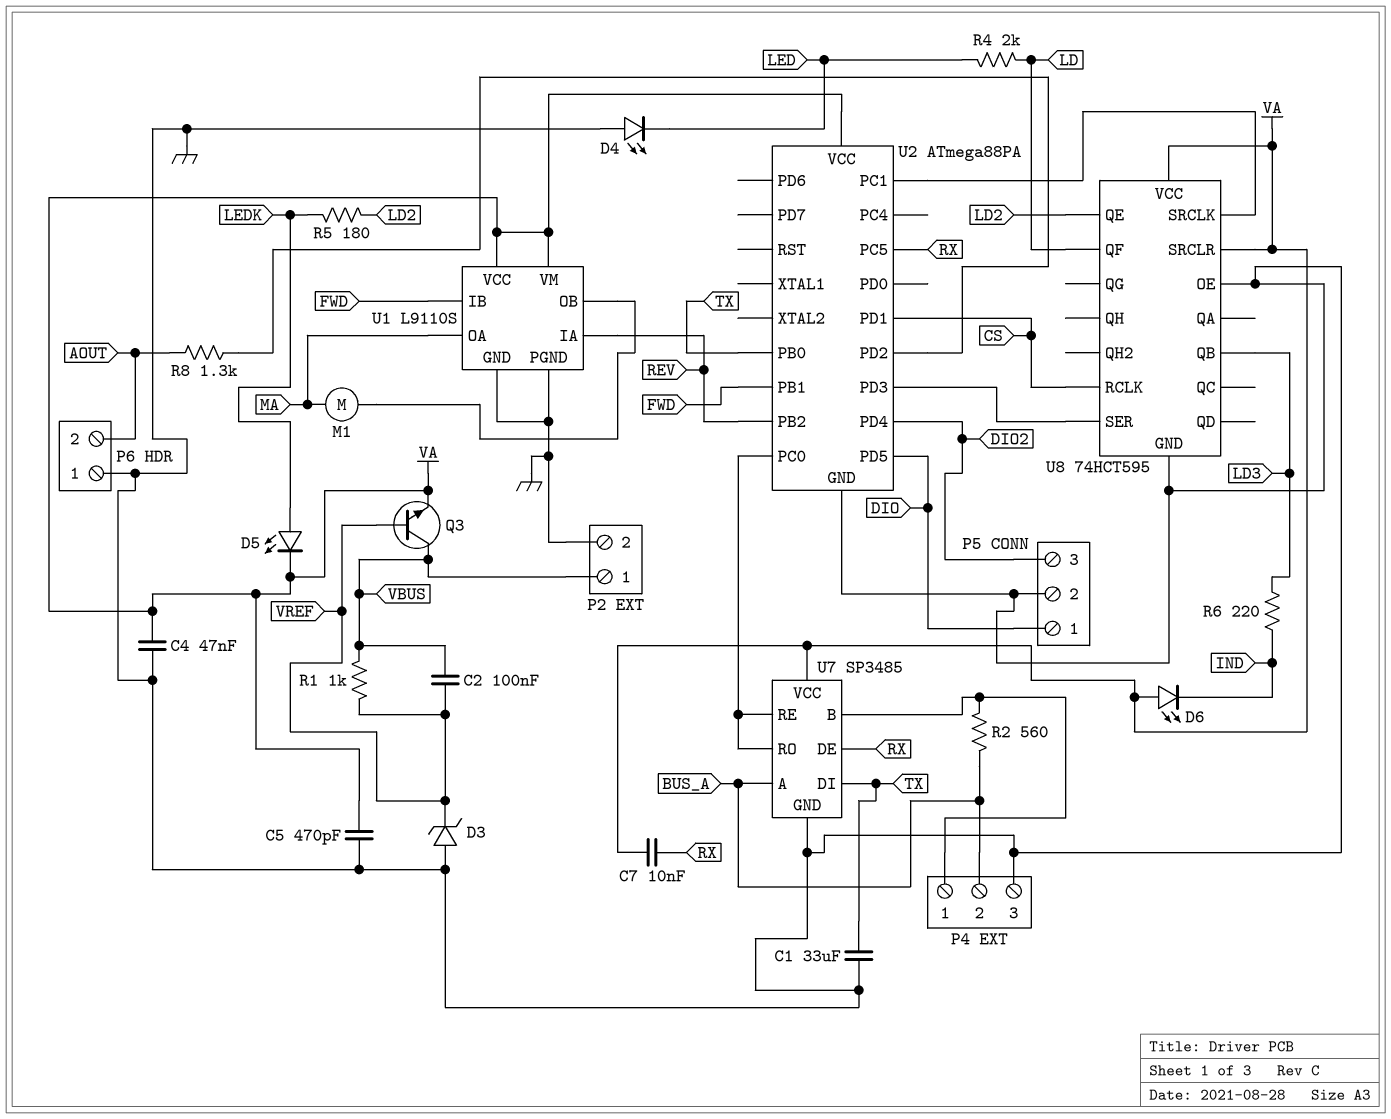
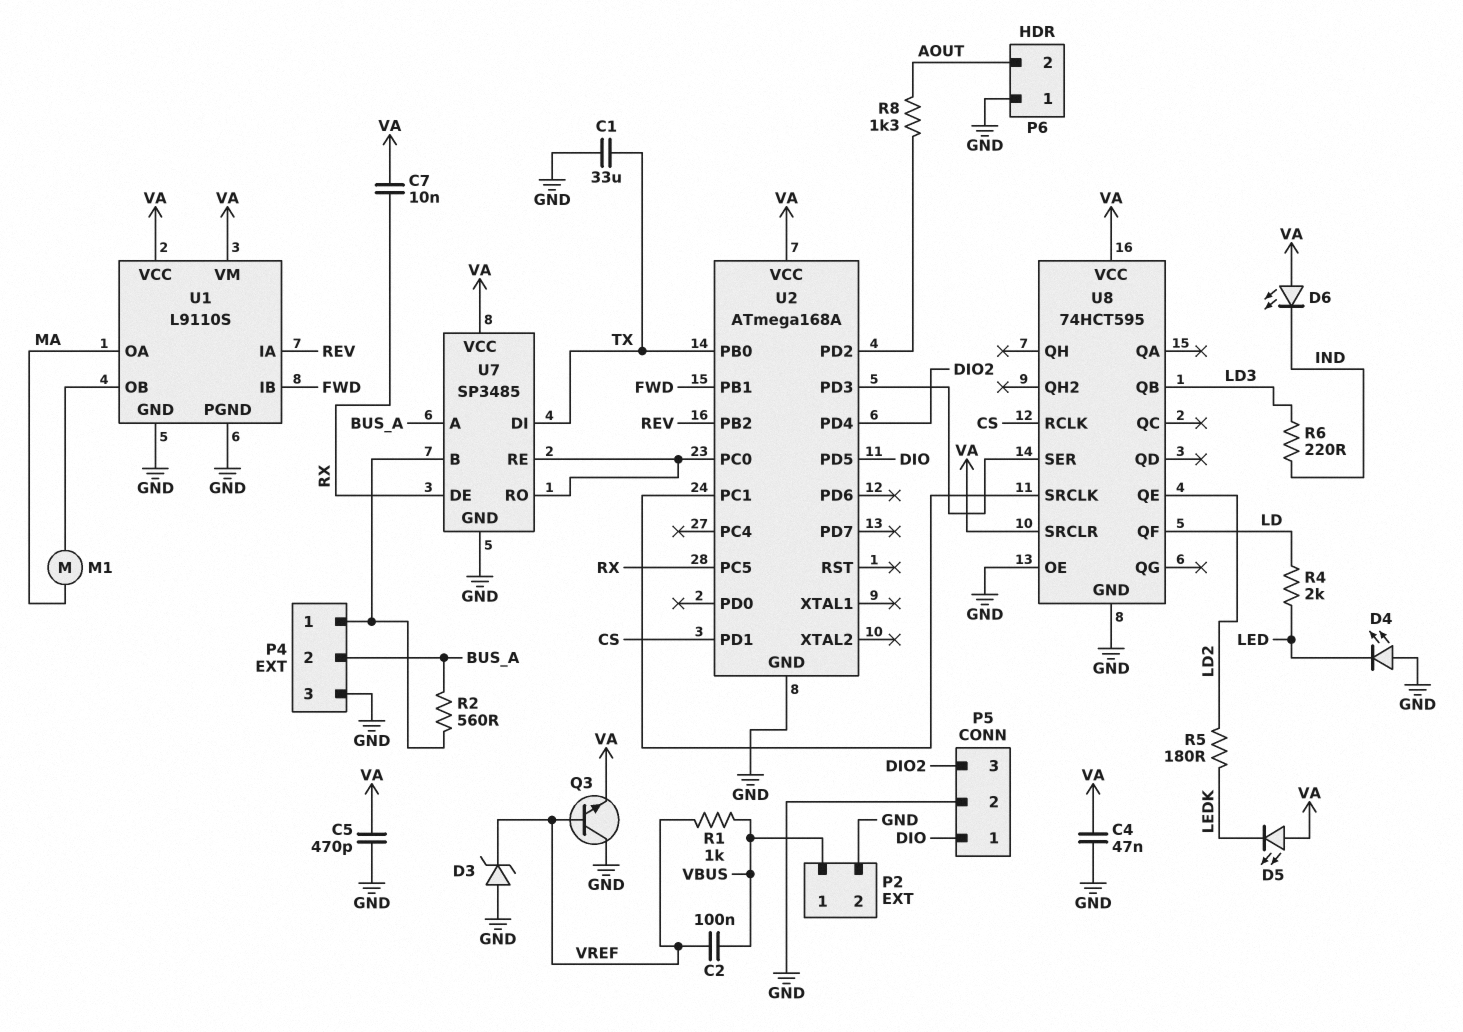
D5: LED (A LEDK, K VA) -> LED (A VA, K LEDK)
Q3: NPN (B VREF, C VBUS, E VA) -> NPN (B VREF, C GND, E VA)
U2: ATmega88PA -> ATmega168A

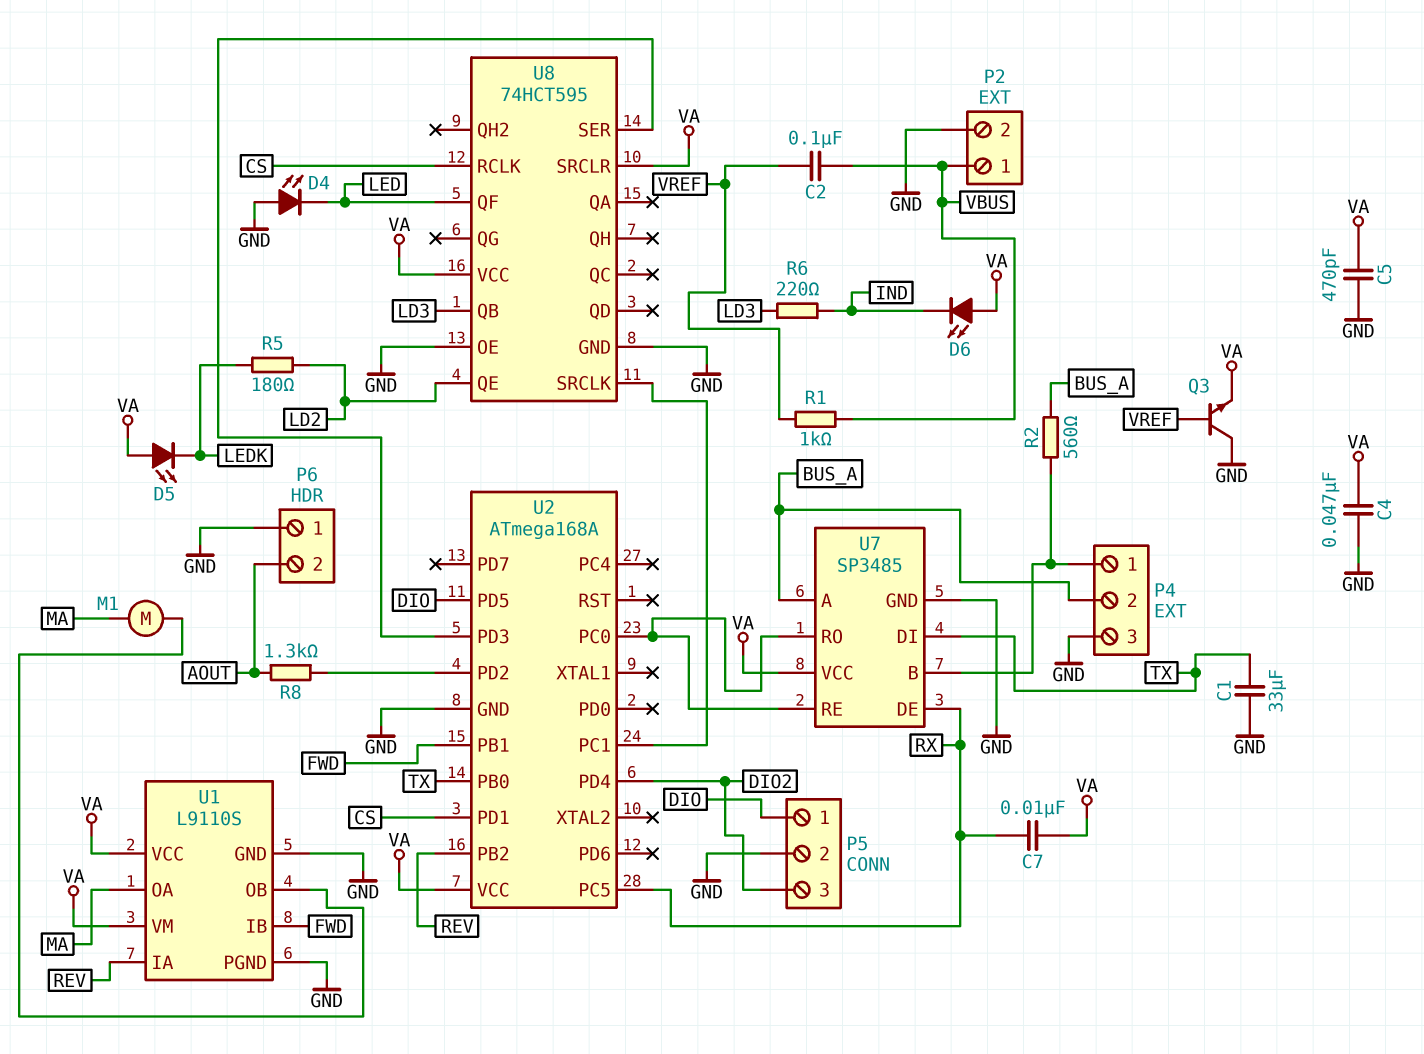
D3: zener (A GND, K VREF) -> none
R4: 2k (LD, LED) -> none
U8 pin QF: LD -> LED

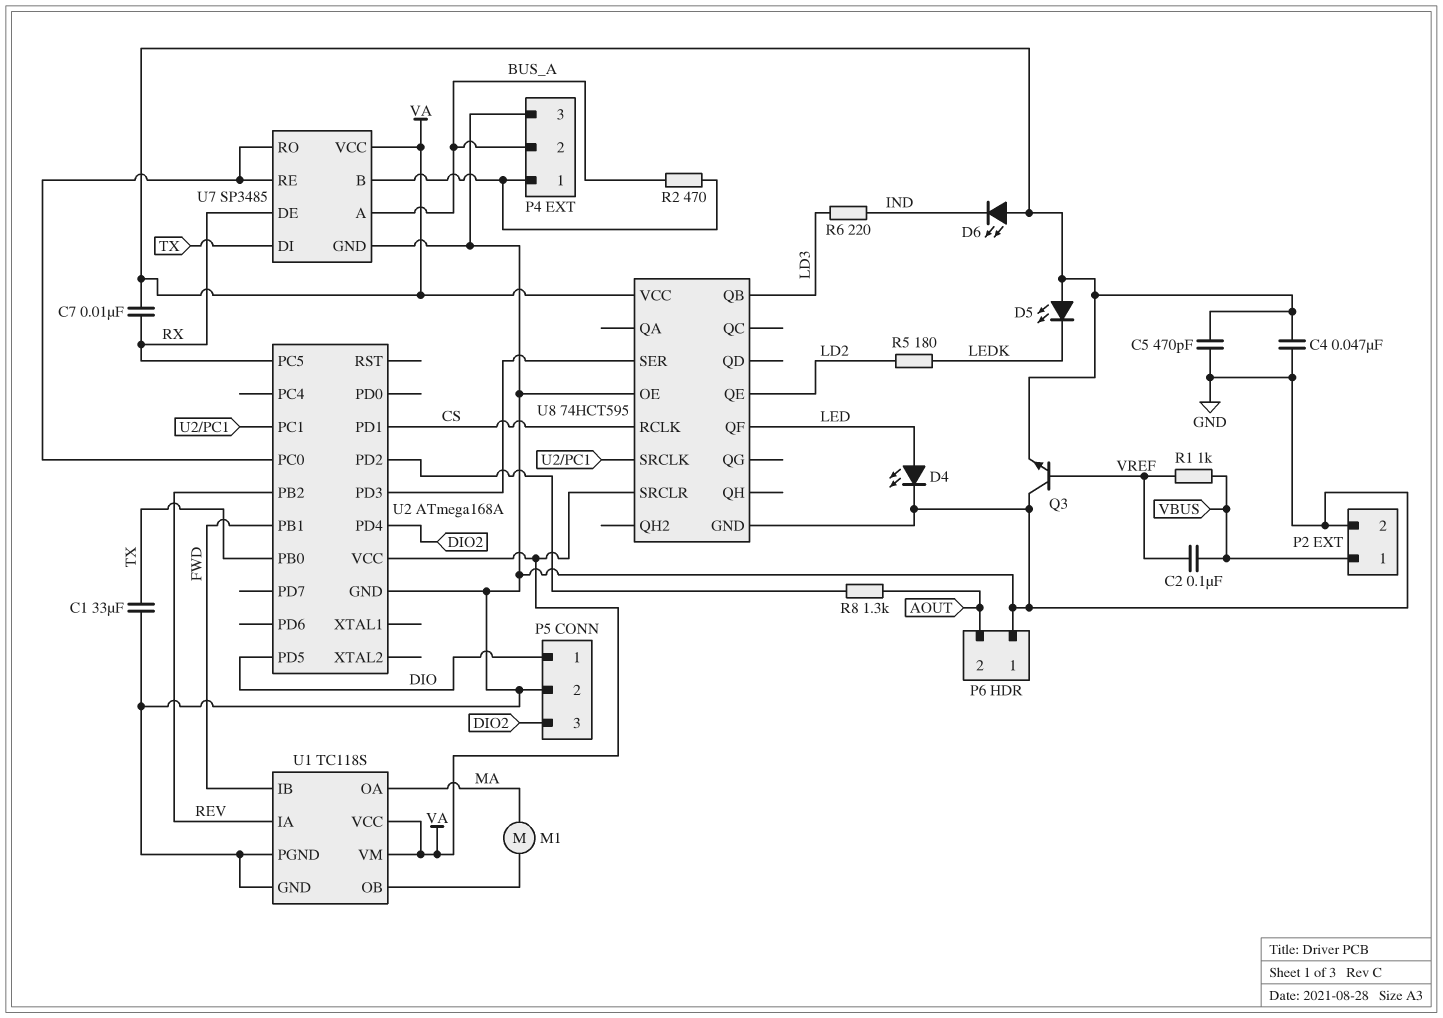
D4: LED (A GND, K LED) -> LED (A LED, K GND)
R2: 560 (BUS_A, P4/1) -> 470 (BUS_A, P4/1)
U1: L9110S -> TC118S

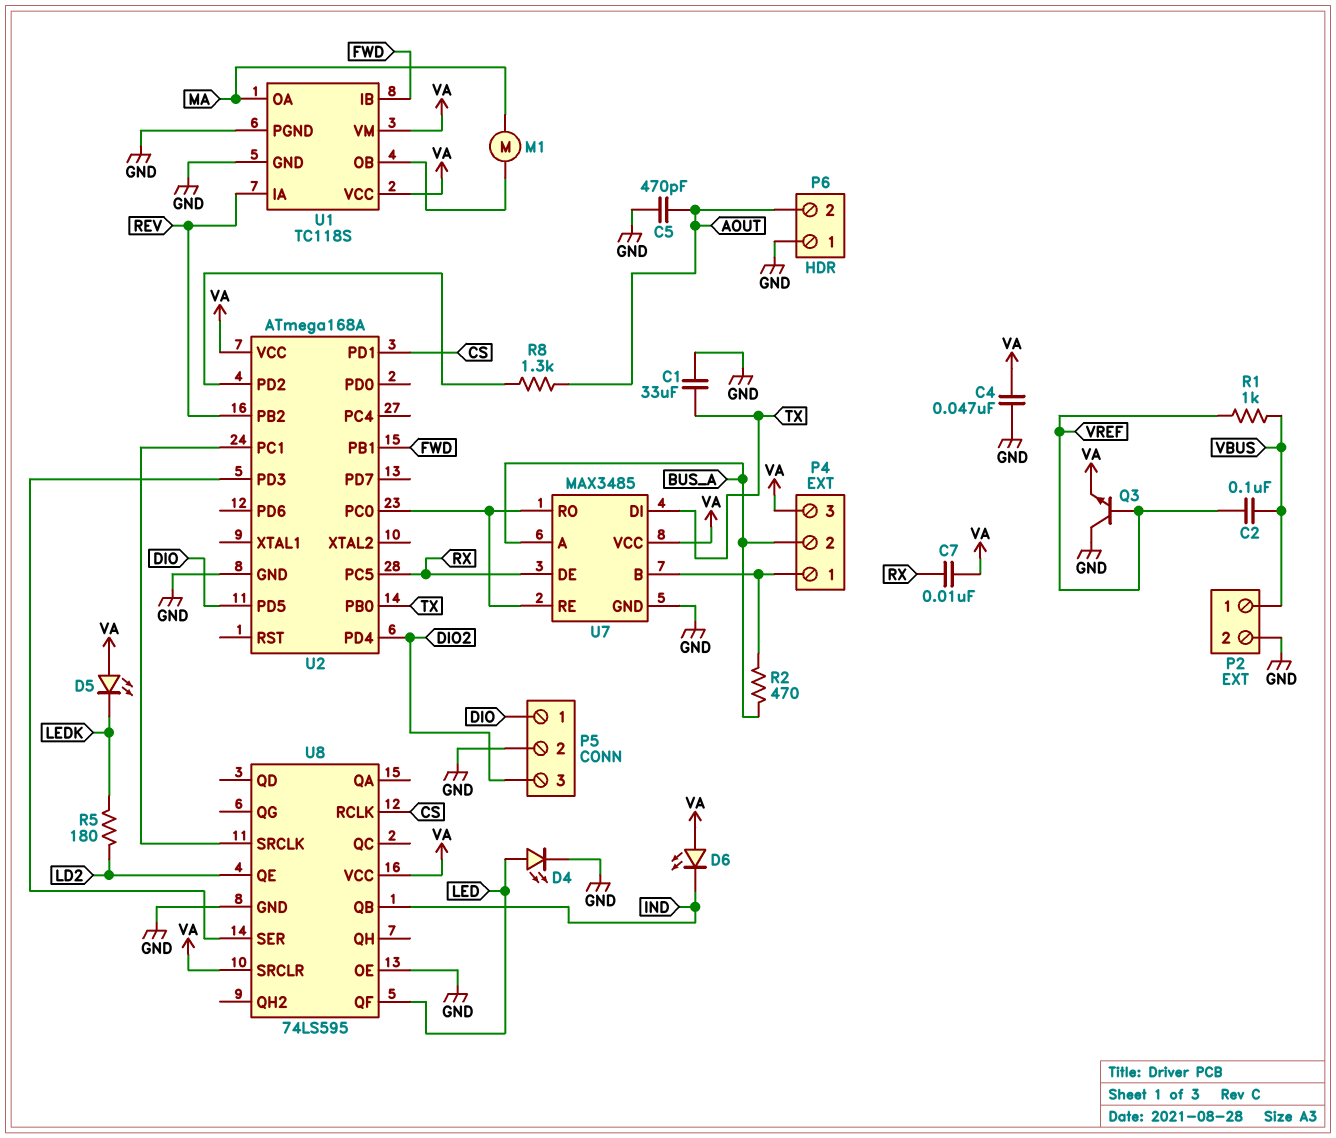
C5: 470pF (GND, VA) -> 470pF (AOUT, GND)
P4 pin 3: GND -> VA
R6: 220 (IND, LD3) -> none
U7: SP3485 -> MAX3485
U8: 74HCT595 -> 74LS595
U8 pin QB: LD3 -> IND

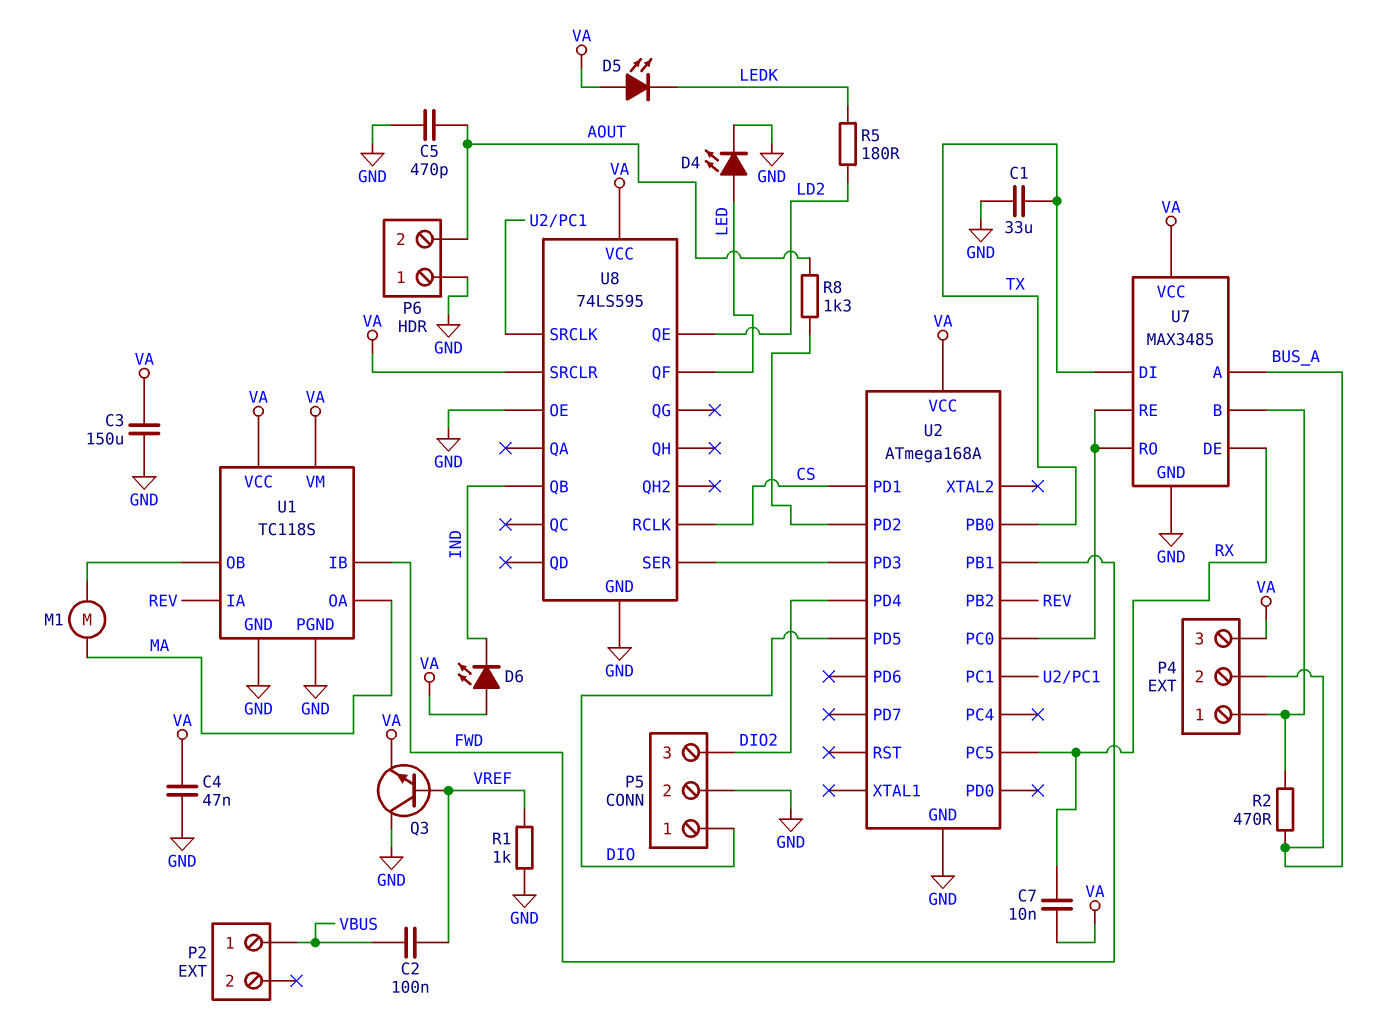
C3: none -> 150uF (GND, VA)
P2 pin 2: GND -> none
R1: 1k (VBUS, VREF) -> 1k (GND, VREF)

